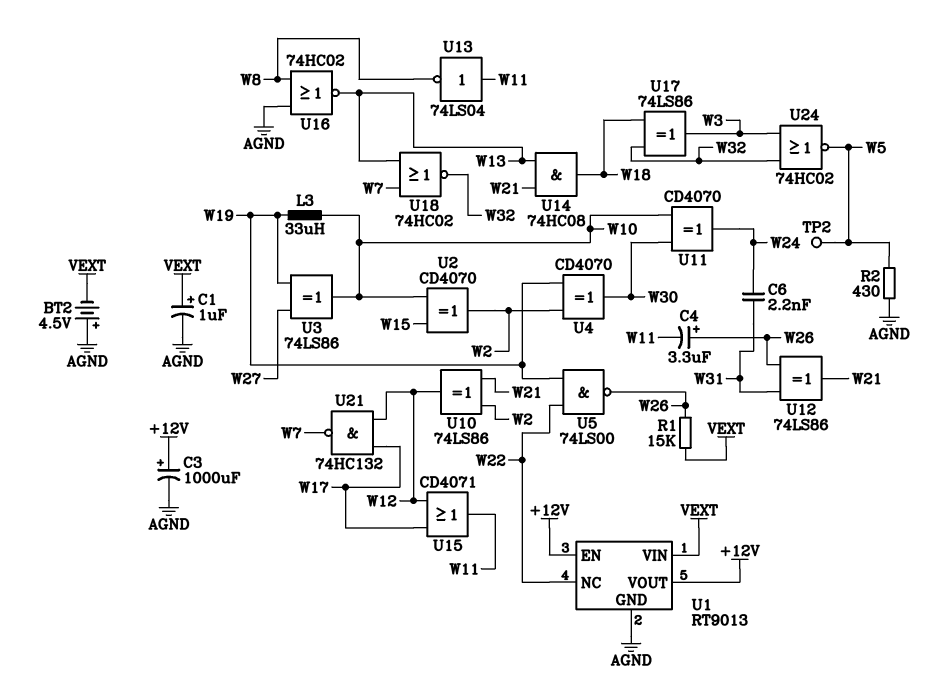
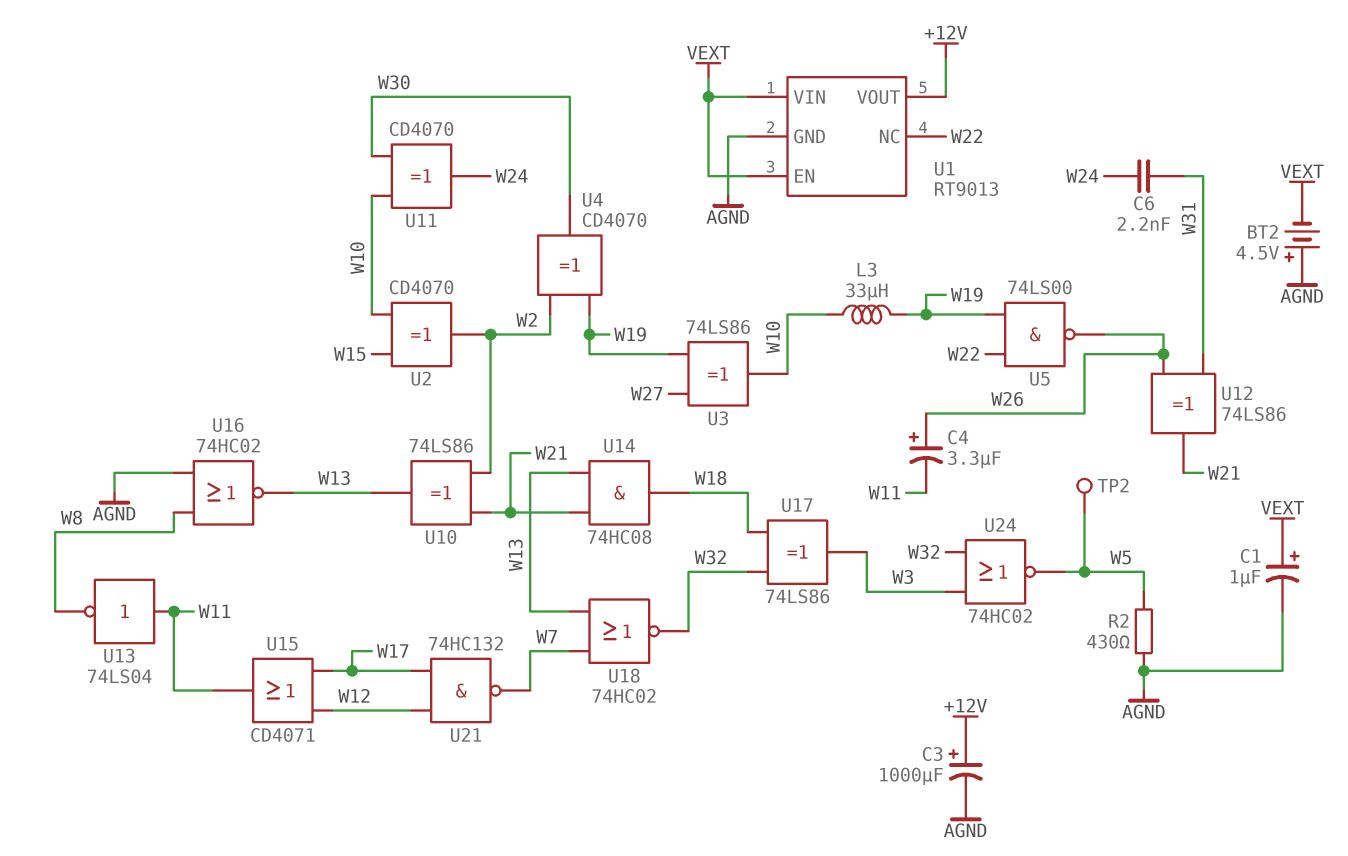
R1: 15k (VEXT, W26) -> none
U1 pin EN: +12V -> VEXT
U10: XOR 74LS86 (in W2, in W21, out W12) -> XOR 74LS86 (in W2, in W21, out W13)

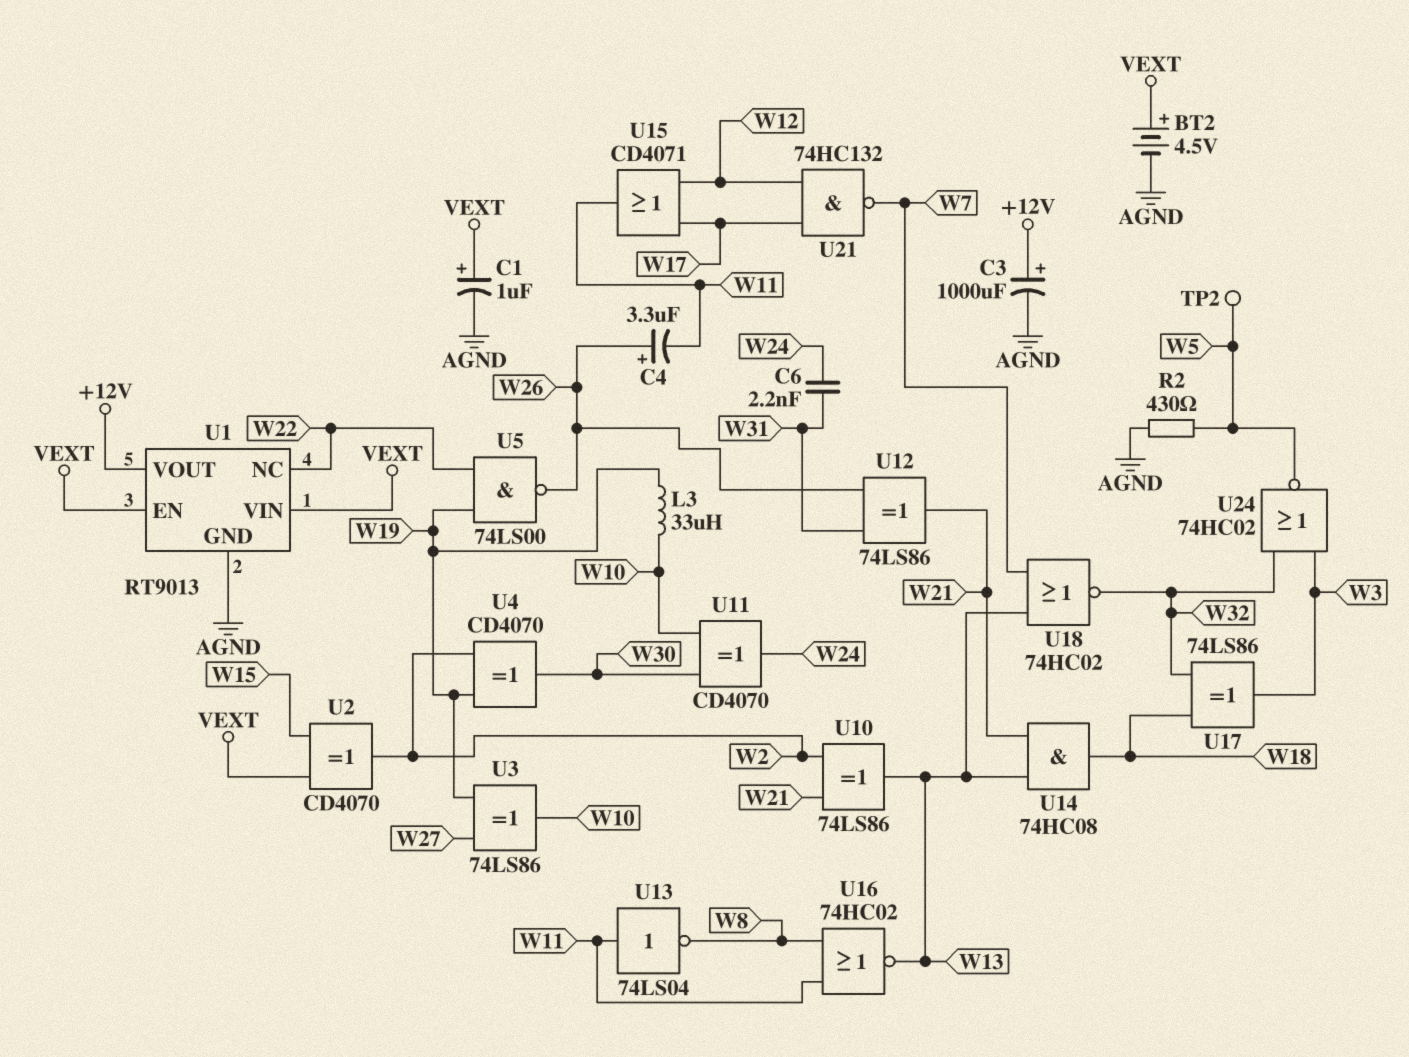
BT2: 4.5V (plus AGND, minus VEXT) -> 4.5V (plus VEXT, minus AGND)
U2: XOR CD4070 (in W10, in W15, out W2) -> XOR CD4070 (in VEXT, in W15, out W2)
U16: NOR 74HC02 (in AGND, in W8, out W13) -> NOR 74HC02 (in W8, in W11, out W13)

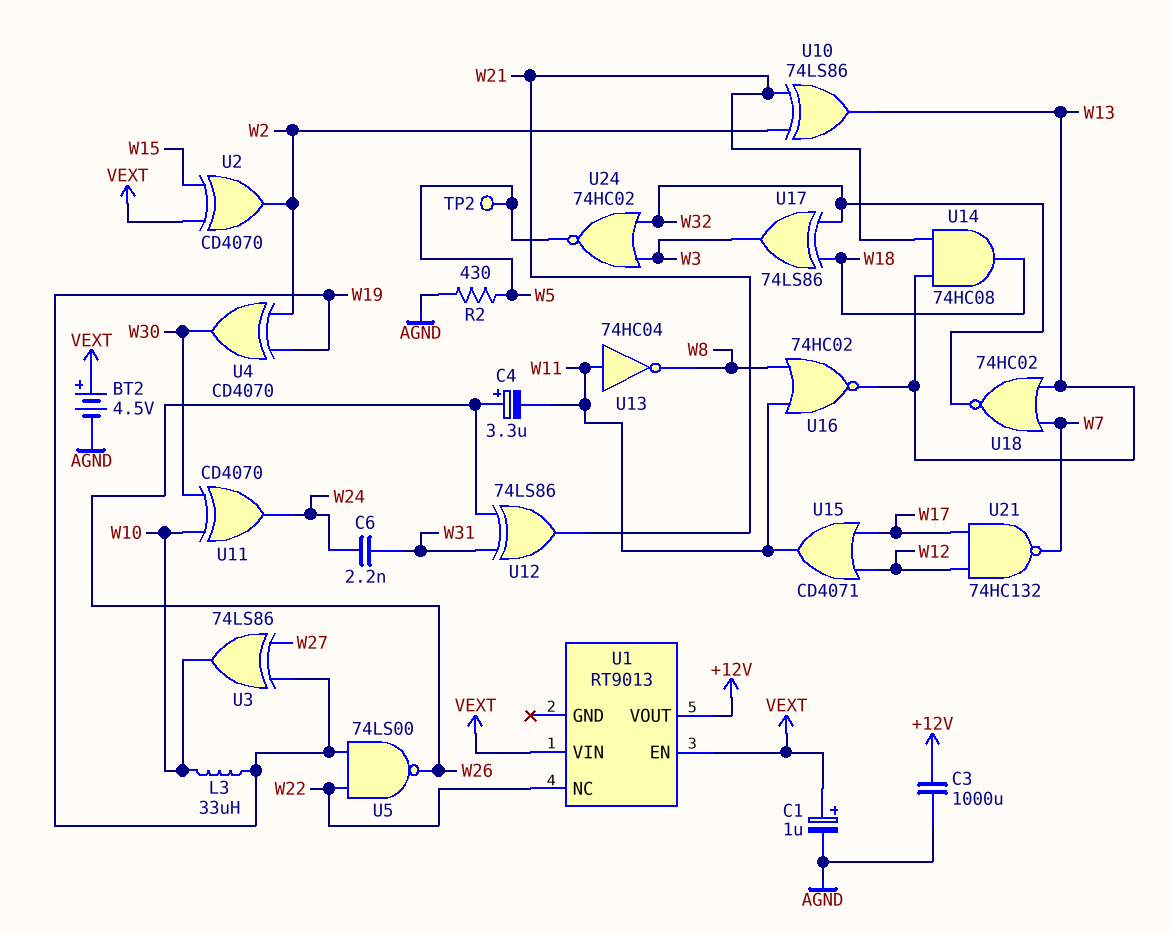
C3: 1000uF (plus +12V, minus AGND) -> 1000uF (+12V, AGND)
U1 pin GND: AGND -> none
U13: NOT 74LS04 (in W11, out W8) -> NOT 74HC04 (in W11, out W8)

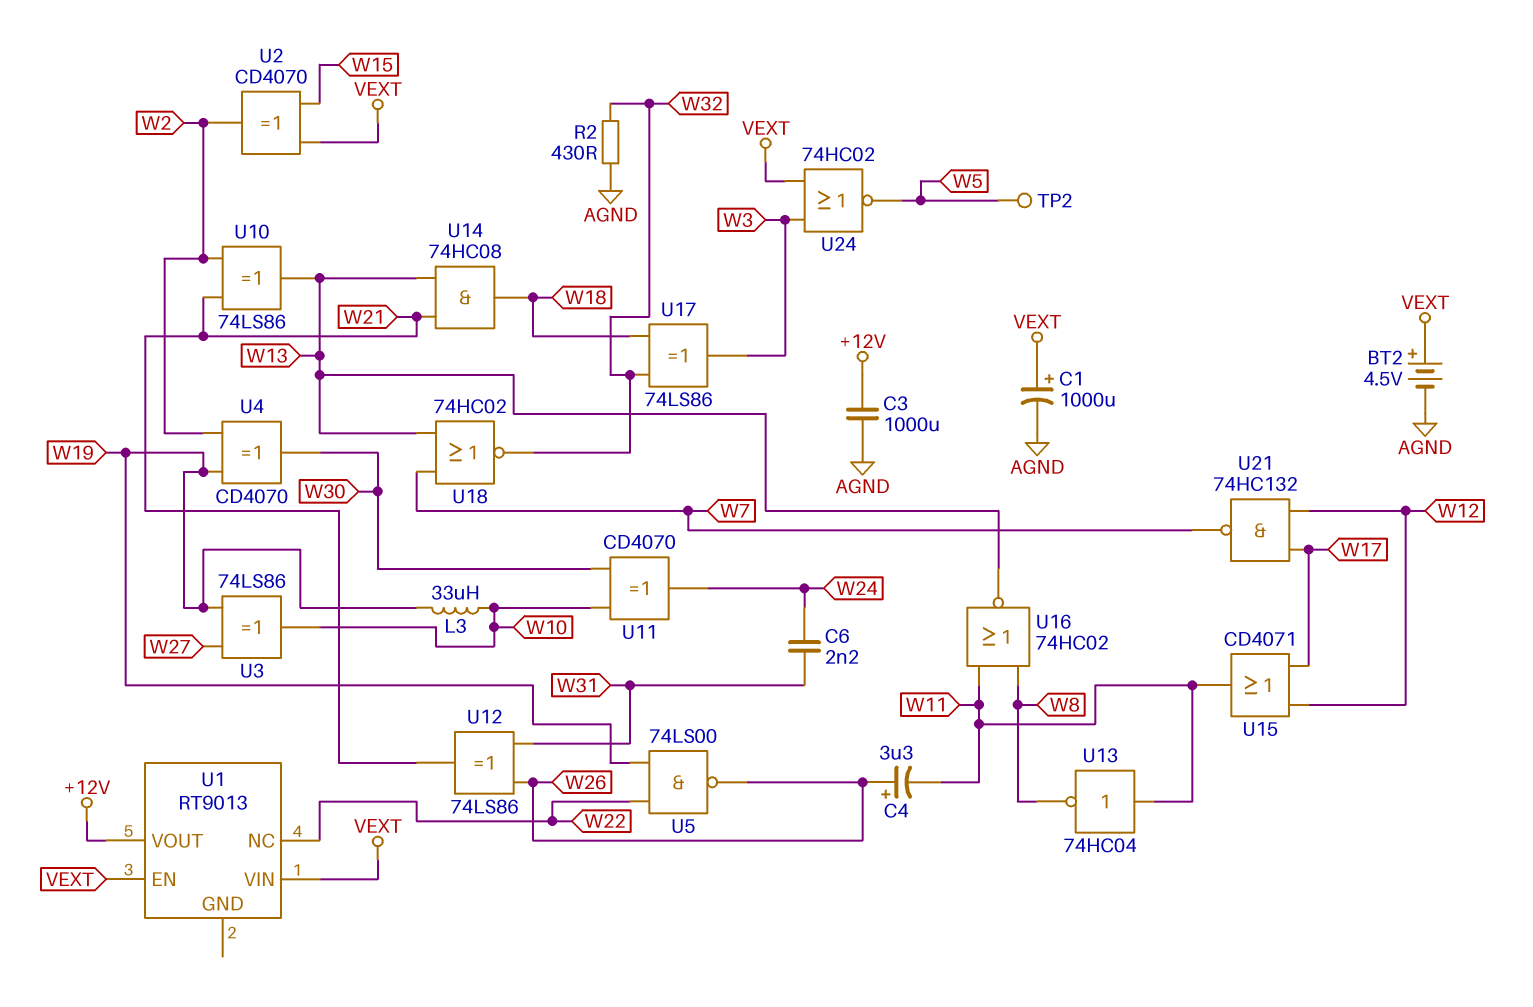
C1: 1uF (plus VEXT, minus AGND) -> 1000uF (plus VEXT, minus AGND)
R2: 430 (AGND, W5) -> 430 (AGND, W32)
U24: NOR 74HC02 (in W3, in W32, out W5) -> NOR 74HC02 (in VEXT, in W3, out W5)

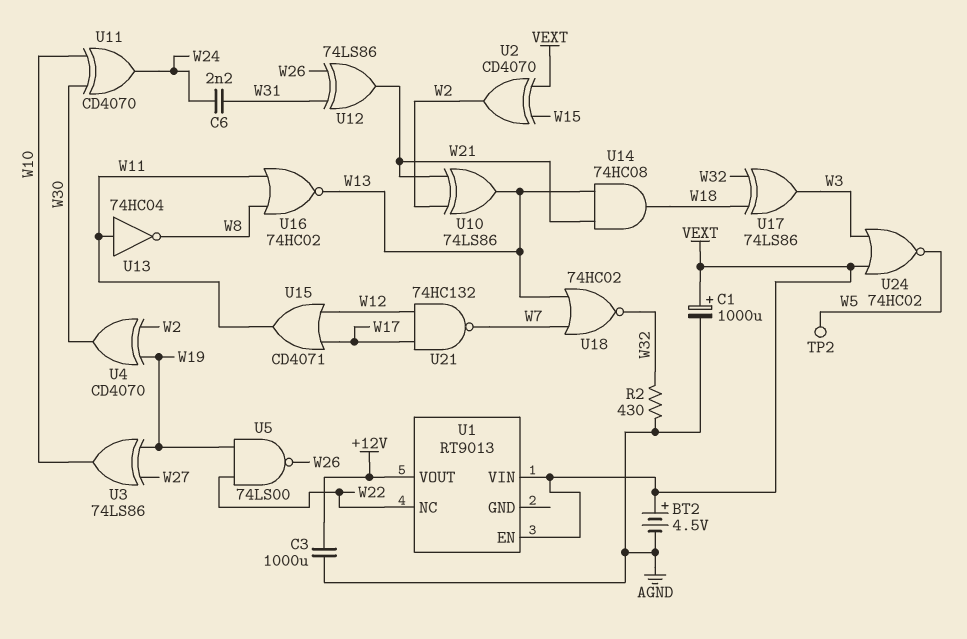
C4: 3.3uF (plus W26, minus W11) -> none
L3: 33uH (W10, W19) -> none

